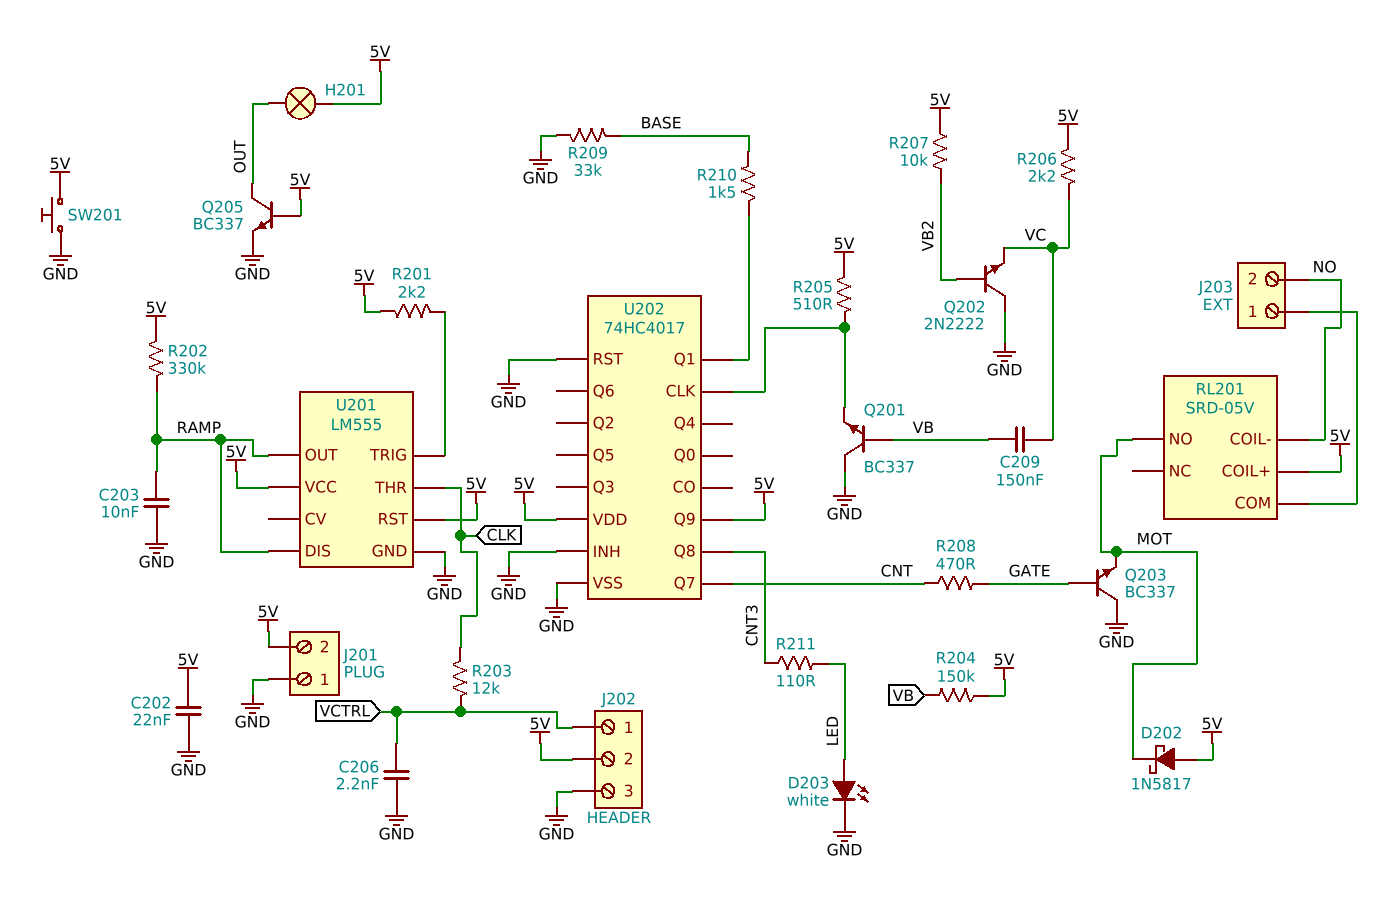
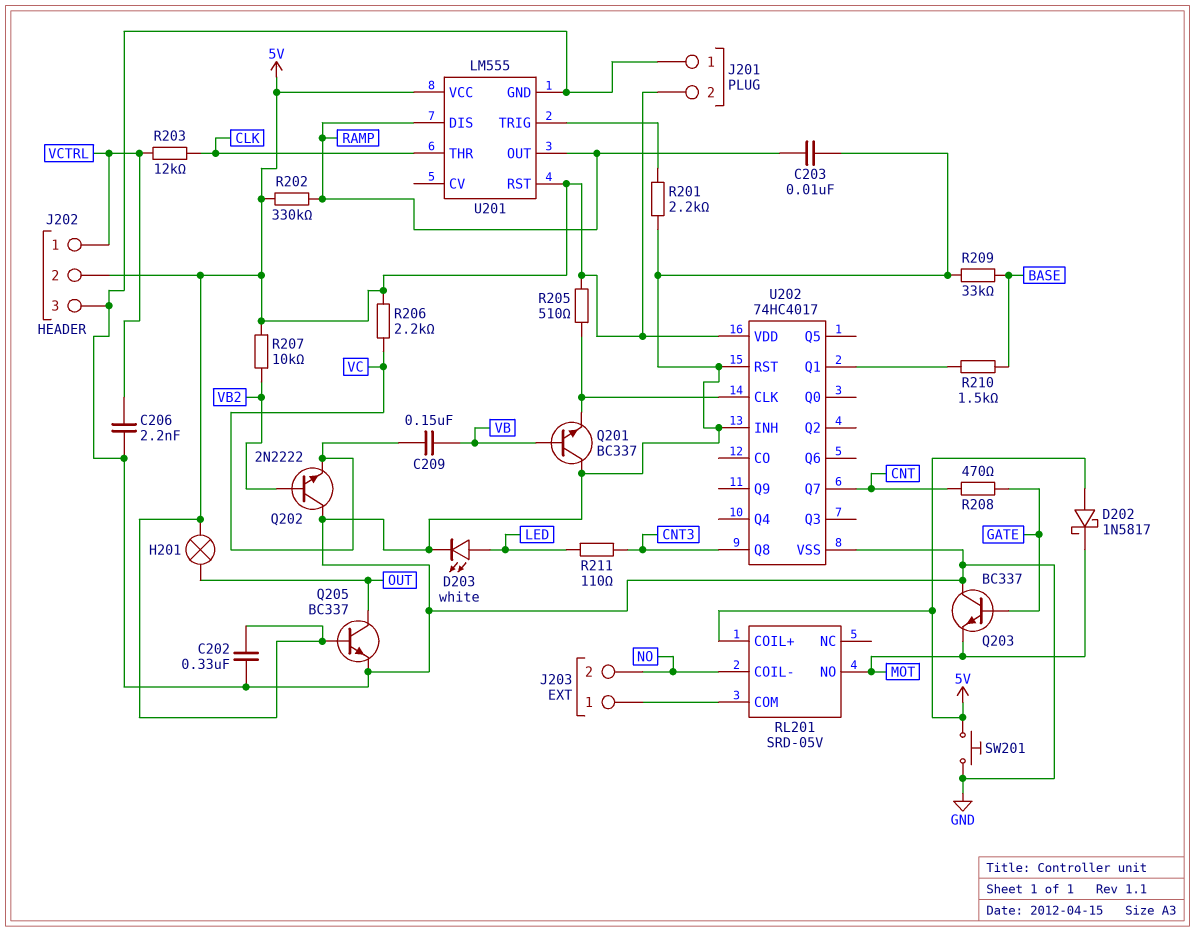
C202: 22nF (5V, GND) -> 330nF (5V, GND)
R201: 2.2k (5V, U201/TRIG) -> 2.2k (GND, U201/TRIG)
R204: 150k (5V, VB) -> none
U202 pin Q9: 5V -> none

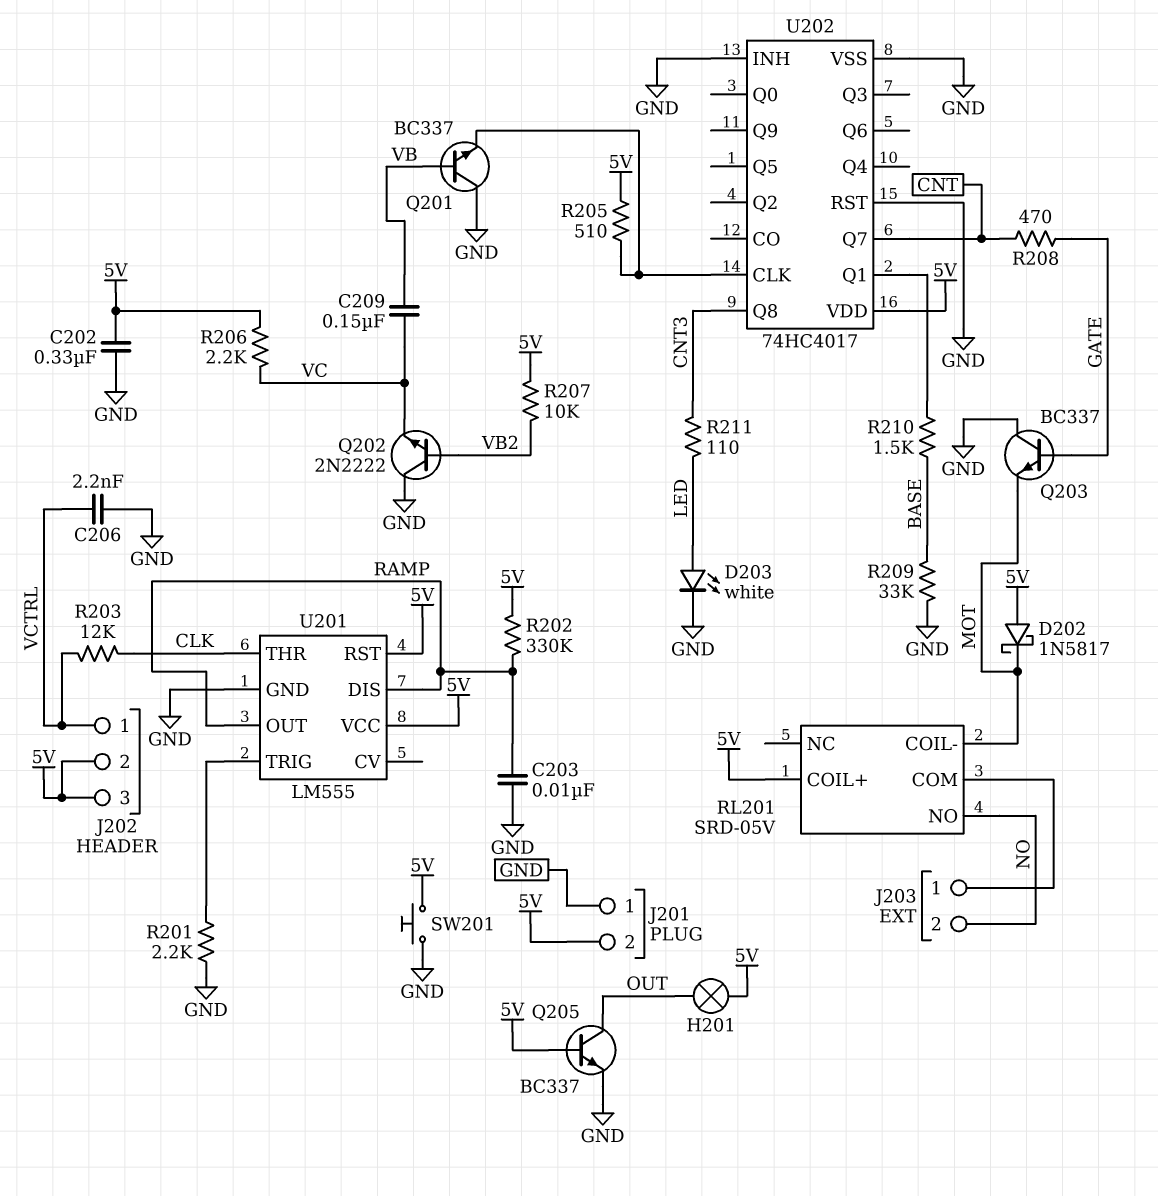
J202 pin 3: GND -> 5V
RL201 pin COIL-: NO -> MOT
RL201 pin NO: MOT -> NO

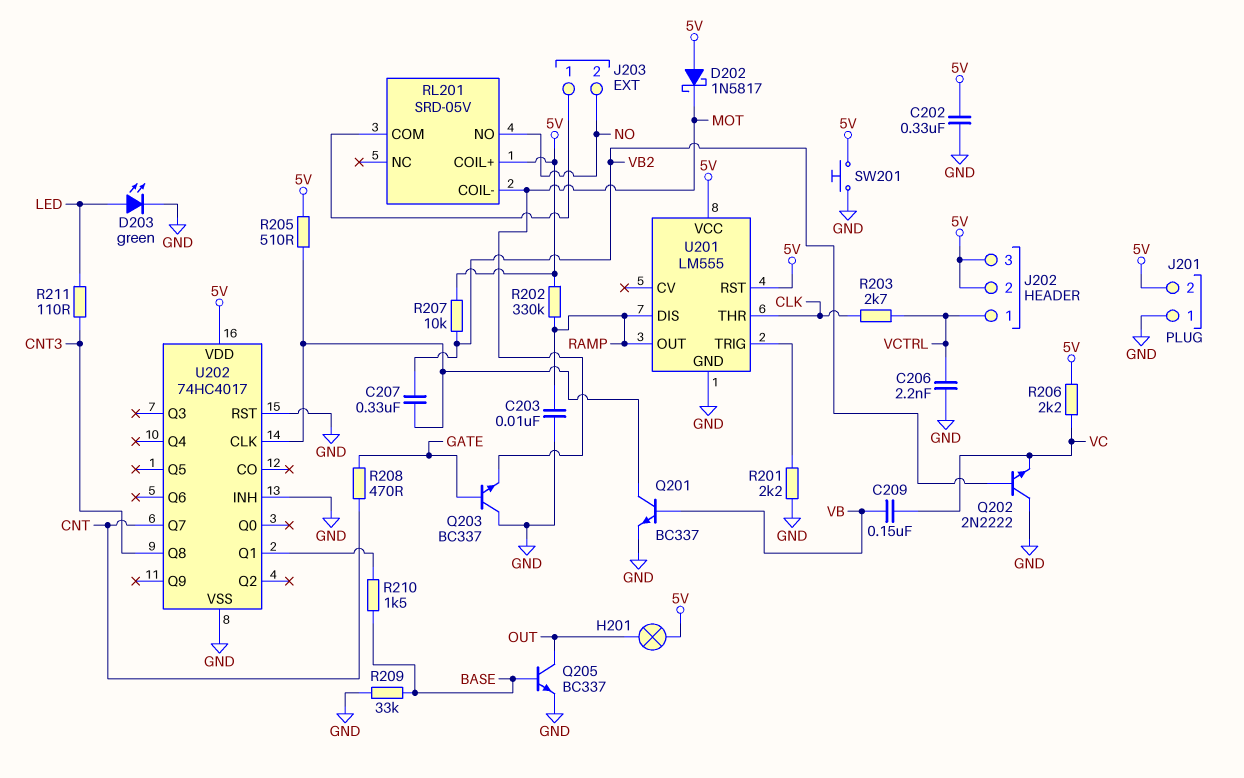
C207: none -> 330nF (U202/CLK, VB2)
D203: LED white (A LED, K GND) -> LED green (A LED, K GND)
Q201: NPN BC337 (B VB, C GND, E U202/CLK) -> NPN BC337 (B VB, C U202/CLK, E GND)
Q205: NPN BC337 (B 5V, C OUT, E GND) -> NPN BC337 (B BASE, C OUT, E GND)
R203: 12k (CLK, VCTRL) -> 2.7k (CLK, VCTRL)

